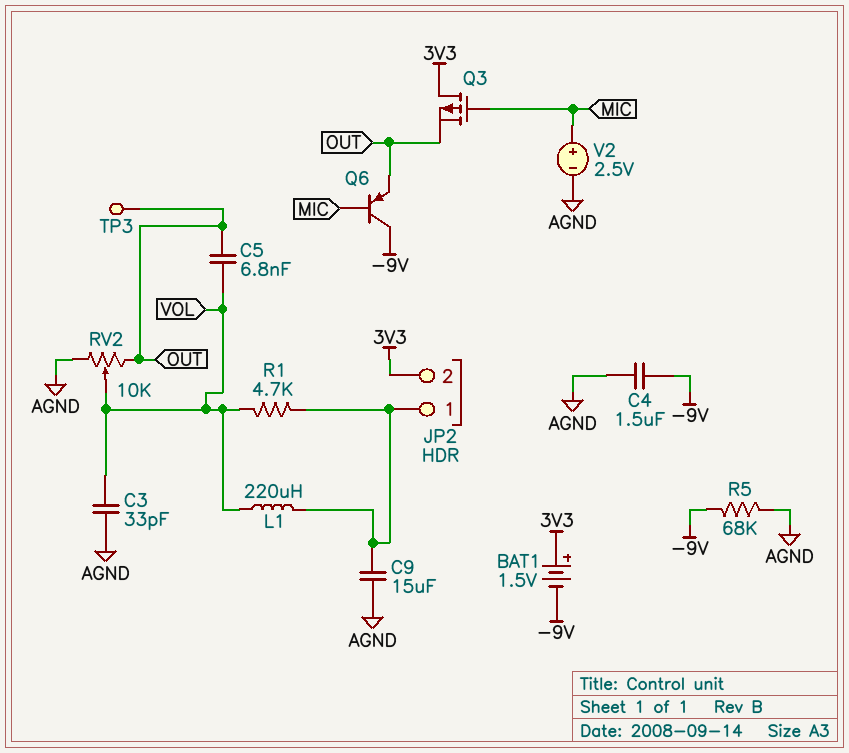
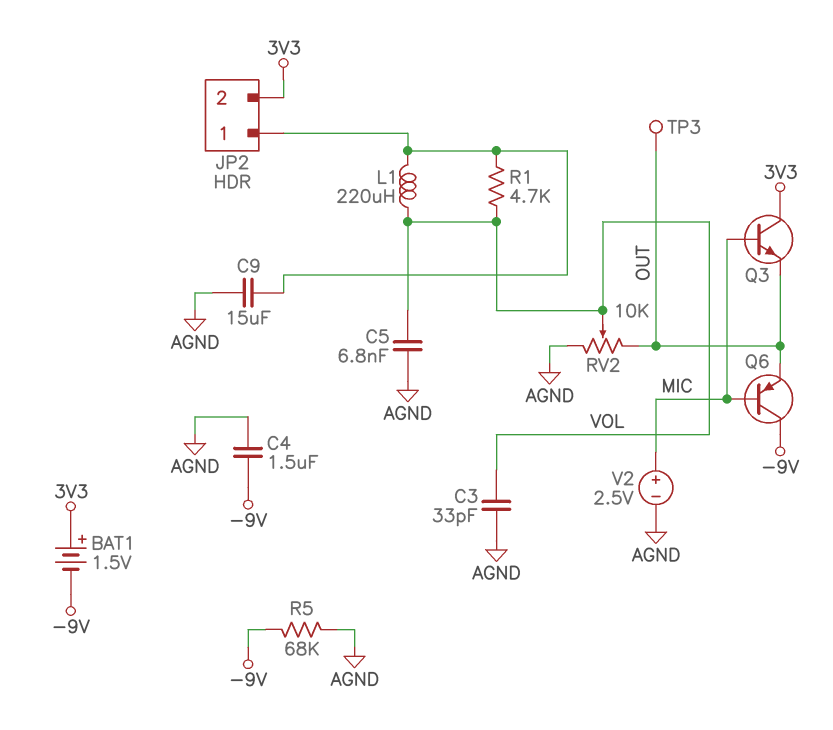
C5: 6.8nF (OUT, VOL) -> 6.8nF (AGND, VOL)
Q3: PMOS (G MIC, D 3V3, S OUT) -> NPN (B MIC, C 3V3, E OUT)

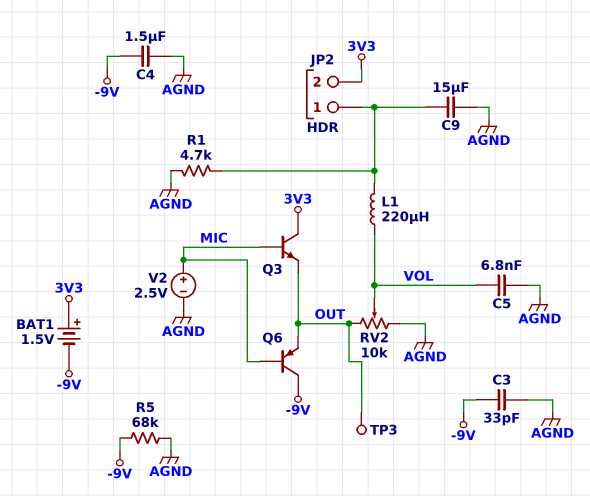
C3: 33pF (AGND, VOL) -> 33pF (-9V, AGND)
R1: 4.7k (JP2/1, VOL) -> 4.7k (AGND, JP2/1)

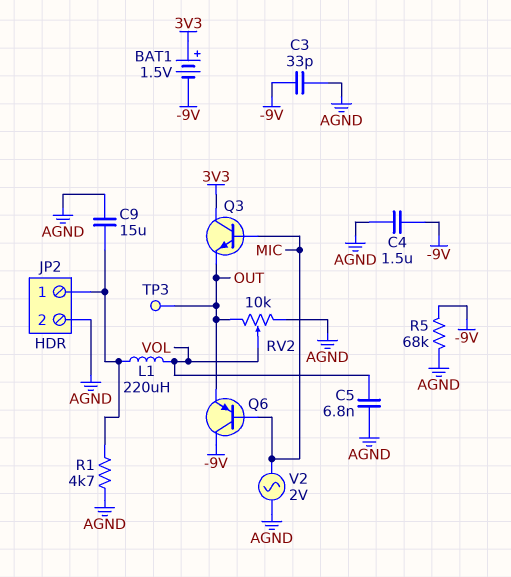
JP2 pin 2: 3V3 -> AGND
V2: 2.5V (plus MIC, minus AGND) -> AC 2V (AGND, MIC)

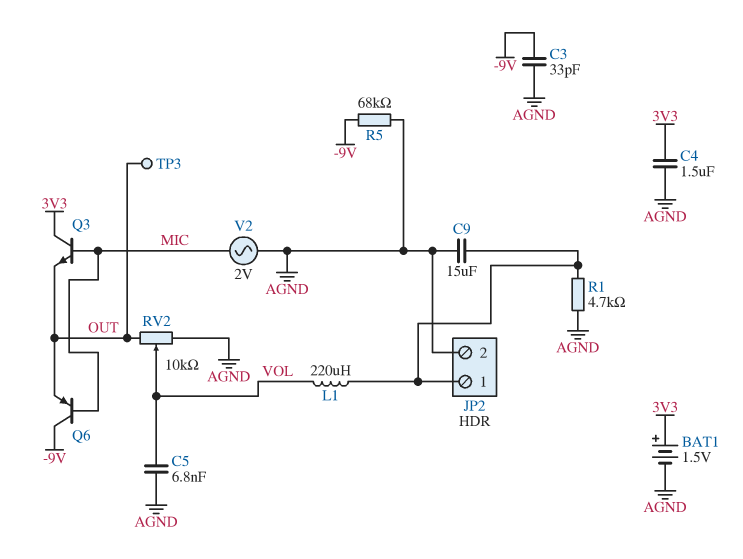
BAT1: 1.5V (plus 3V3, minus -9V) -> 1.5V (plus 3V3, minus AGND)
C4: 1.5uF (-9V, AGND) -> 1.5uF (3V3, AGND)

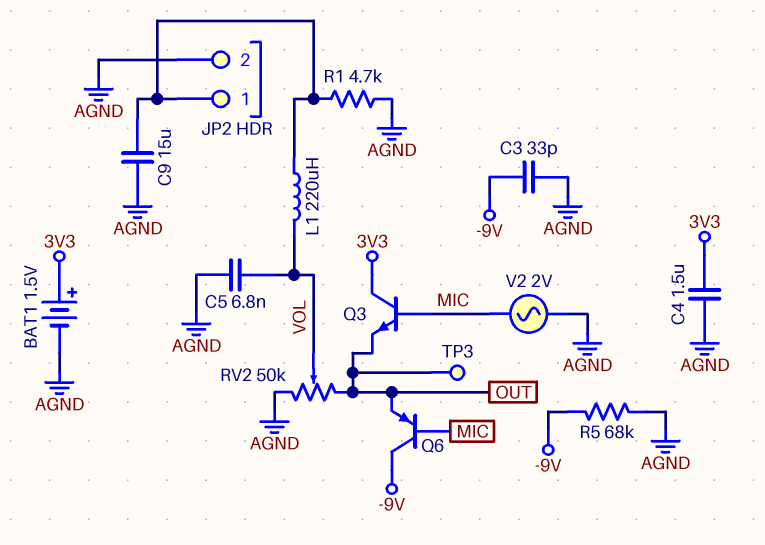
RV2: 10k (AGND, OUT, wiper VOL) -> 50k (AGND, OUT, wiper VOL)

